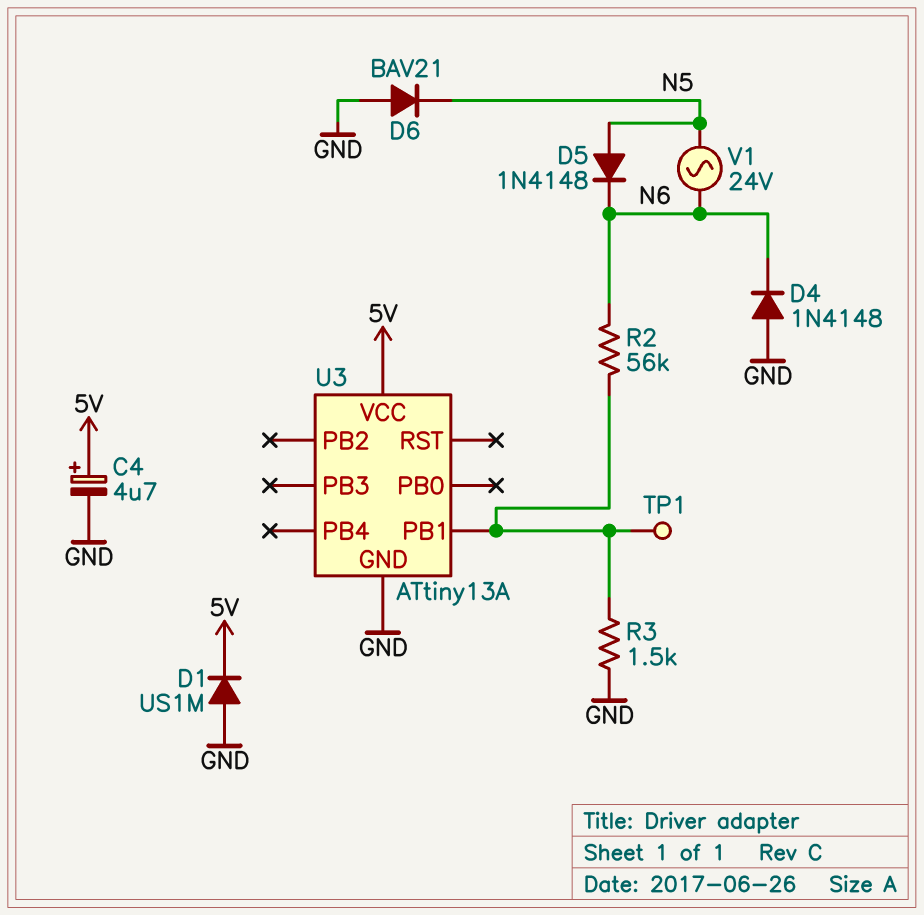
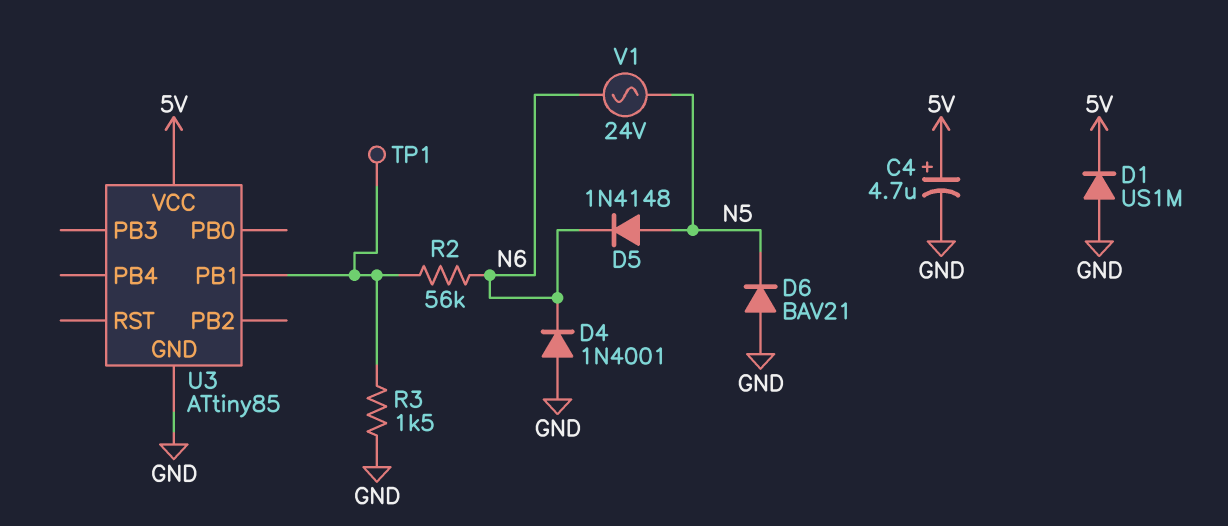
D4: diode 1N4148 (A GND, K N6) -> diode 1N4001 (A GND, K N6)
U3: ATtiny13A -> ATtiny85

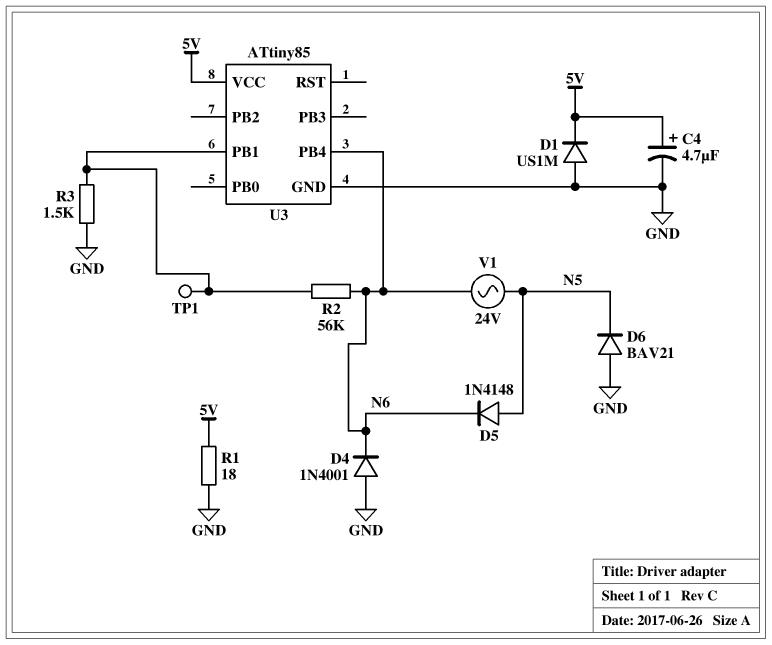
R1: none -> 18 (5V, GND)
U3 pin PB4: none -> N6

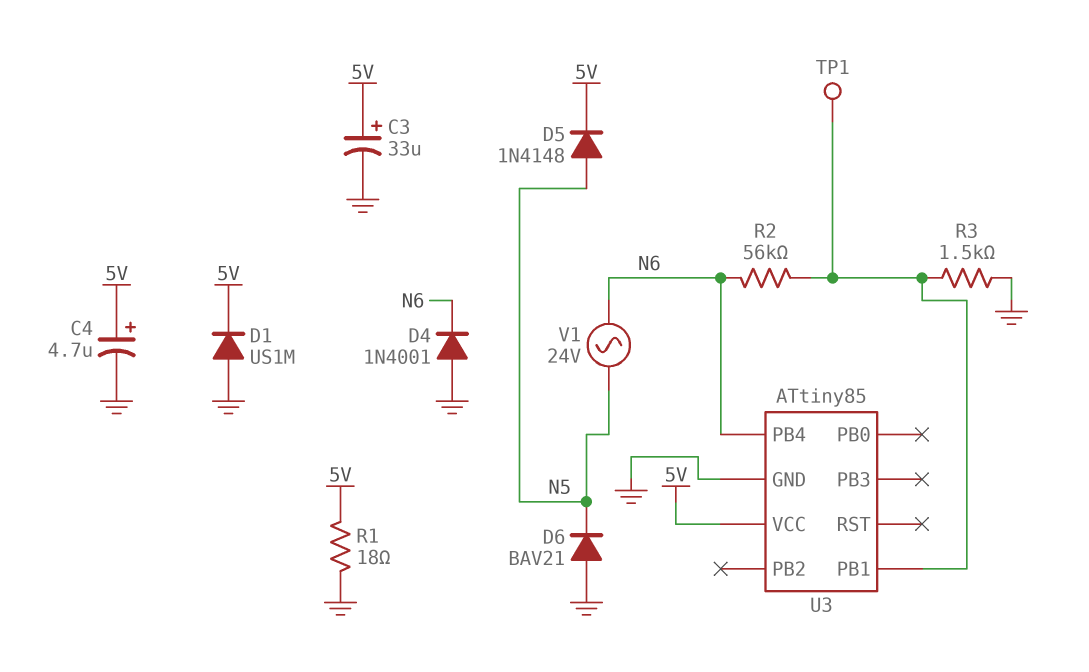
C3: none -> 33uF (plus 5V, minus GND)
D5: diode 1N4148 (A N5, K N6) -> diode 1N4148 (A N5, K 5V)

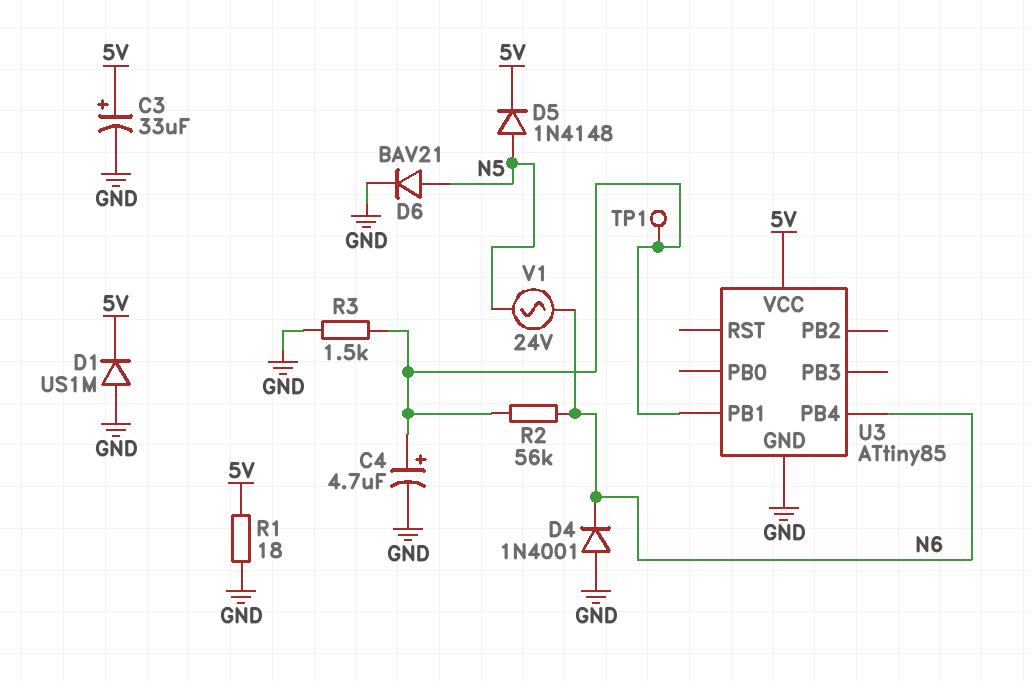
C4: 4.7uF (plus 5V, minus GND) -> 4.7uF (plus U3/PB1, minus GND)
D6: diode BAV21 (A GND, K N5) -> diode BAV21 (A N5, K GND)

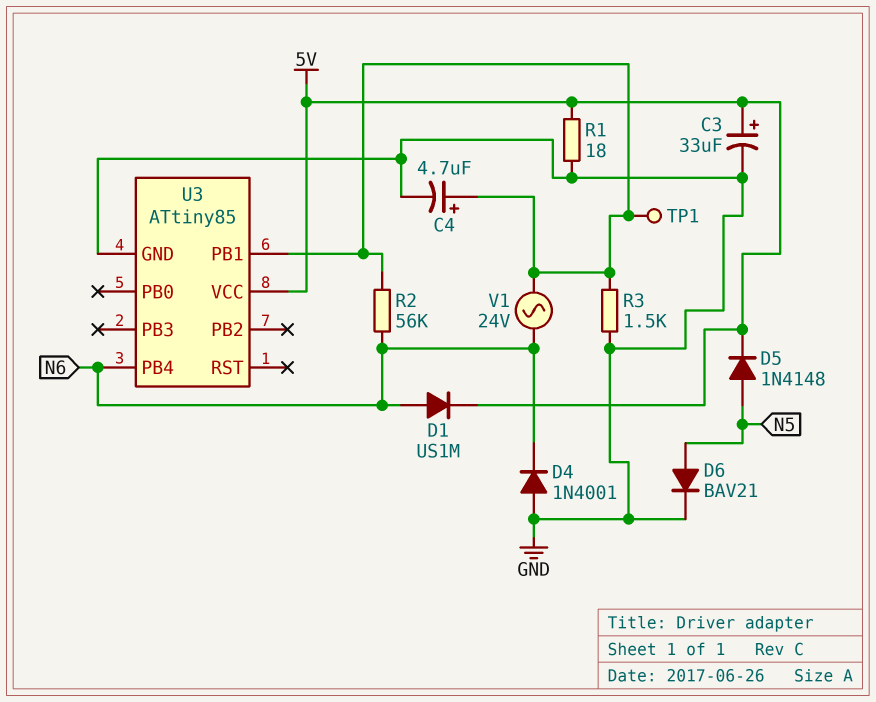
D1: diode US1M (A GND, K 5V) -> diode US1M (A N6, K 5V)
V1: AC 24V (N5, N6) -> AC 24V (N6, U3/PB1)

